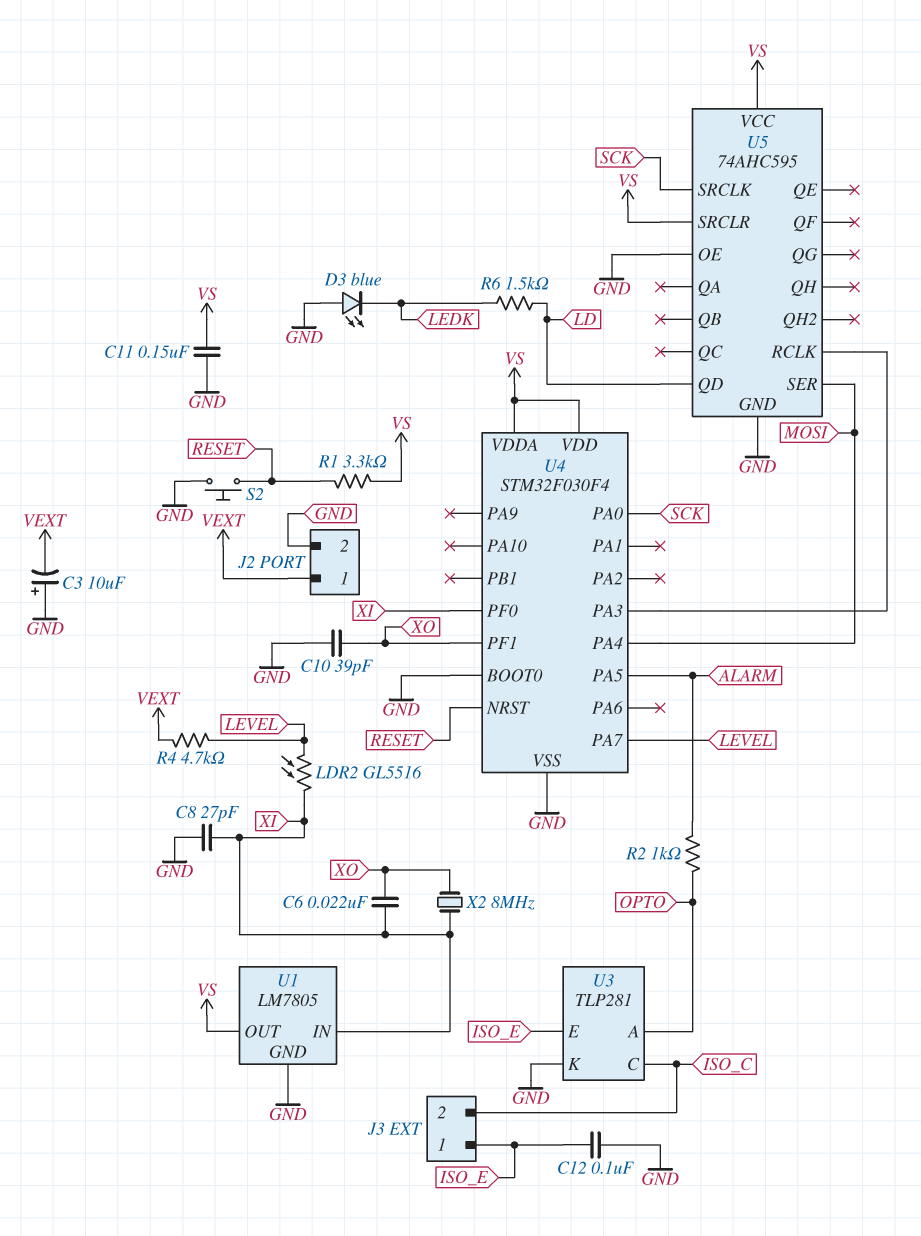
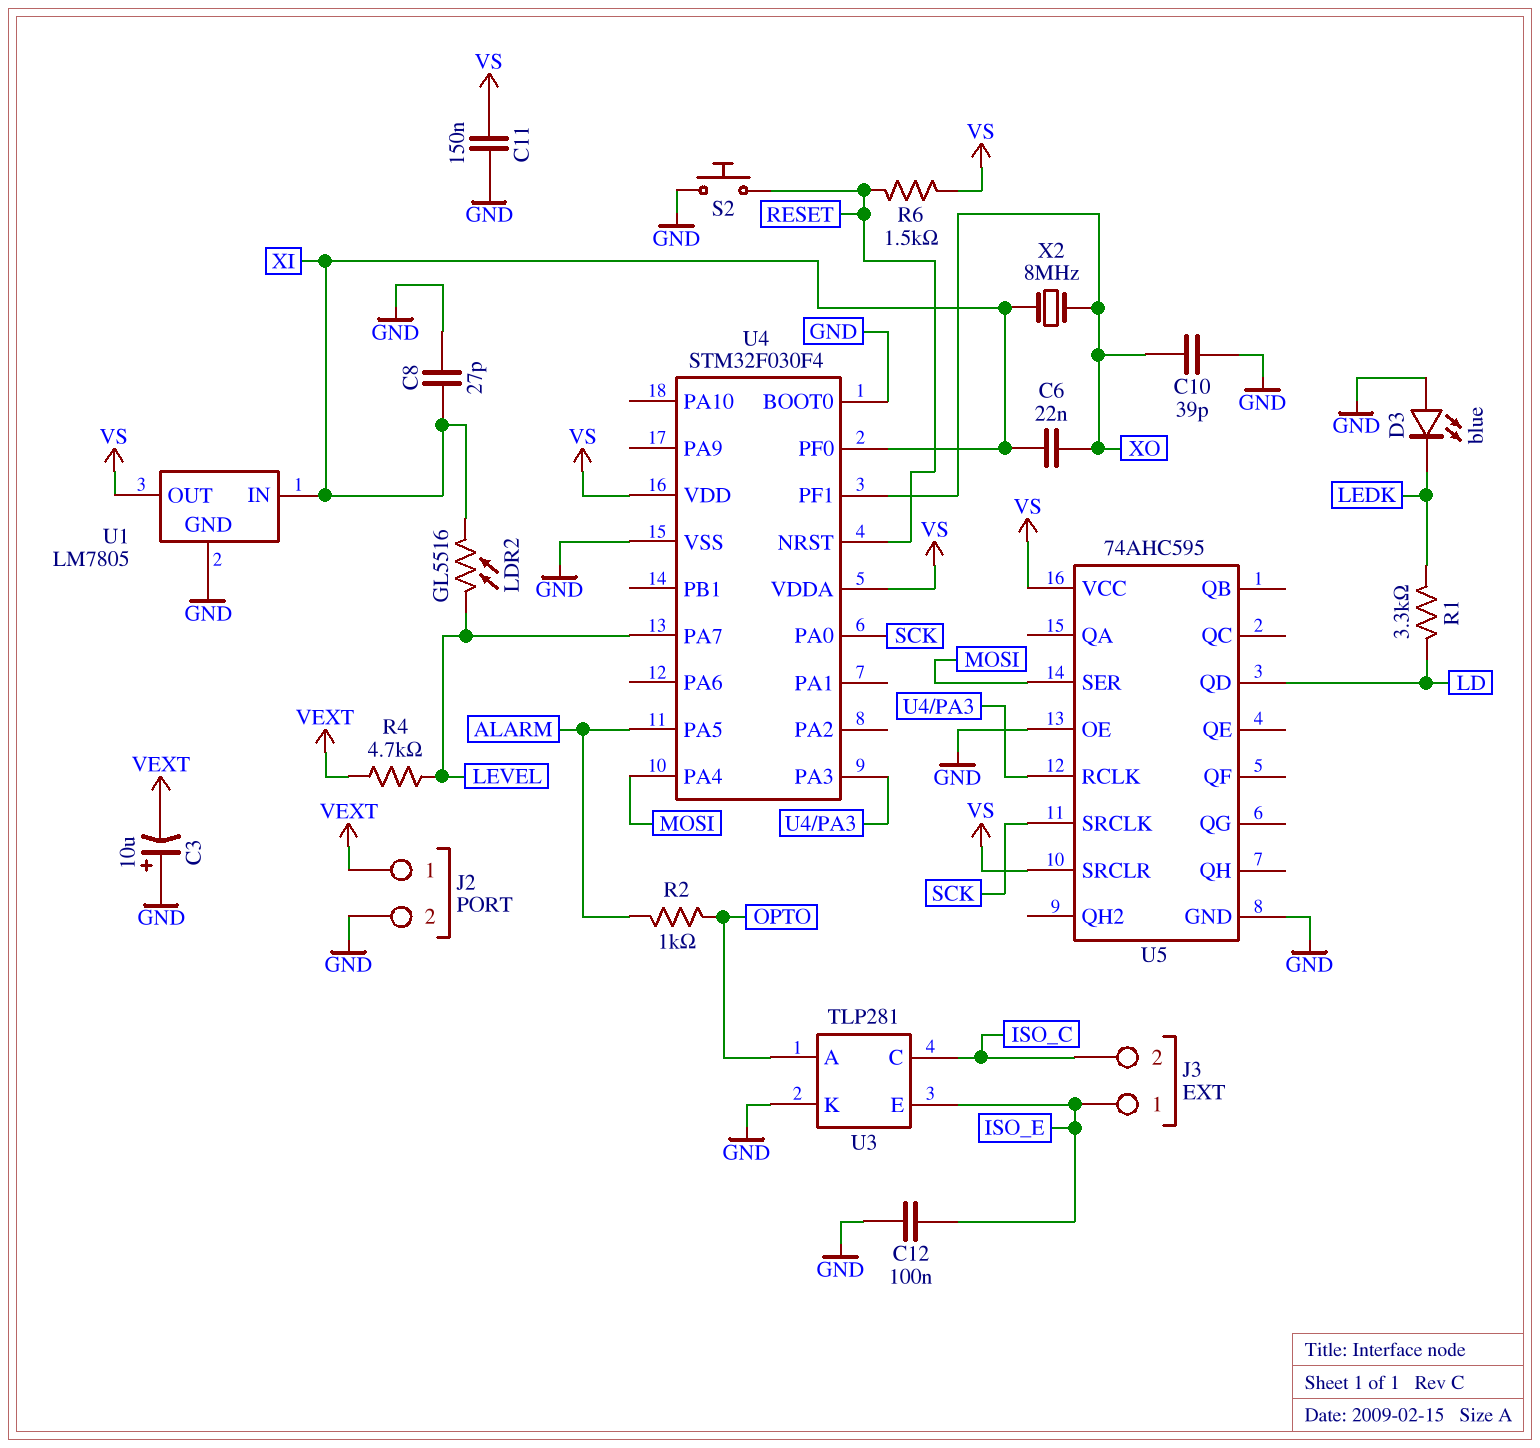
R1: 3.3k (RESET, VS) -> 3.3k (LD, LEDK)
R6: 1.5k (LD, LEDK) -> 1.5k (RESET, VS)

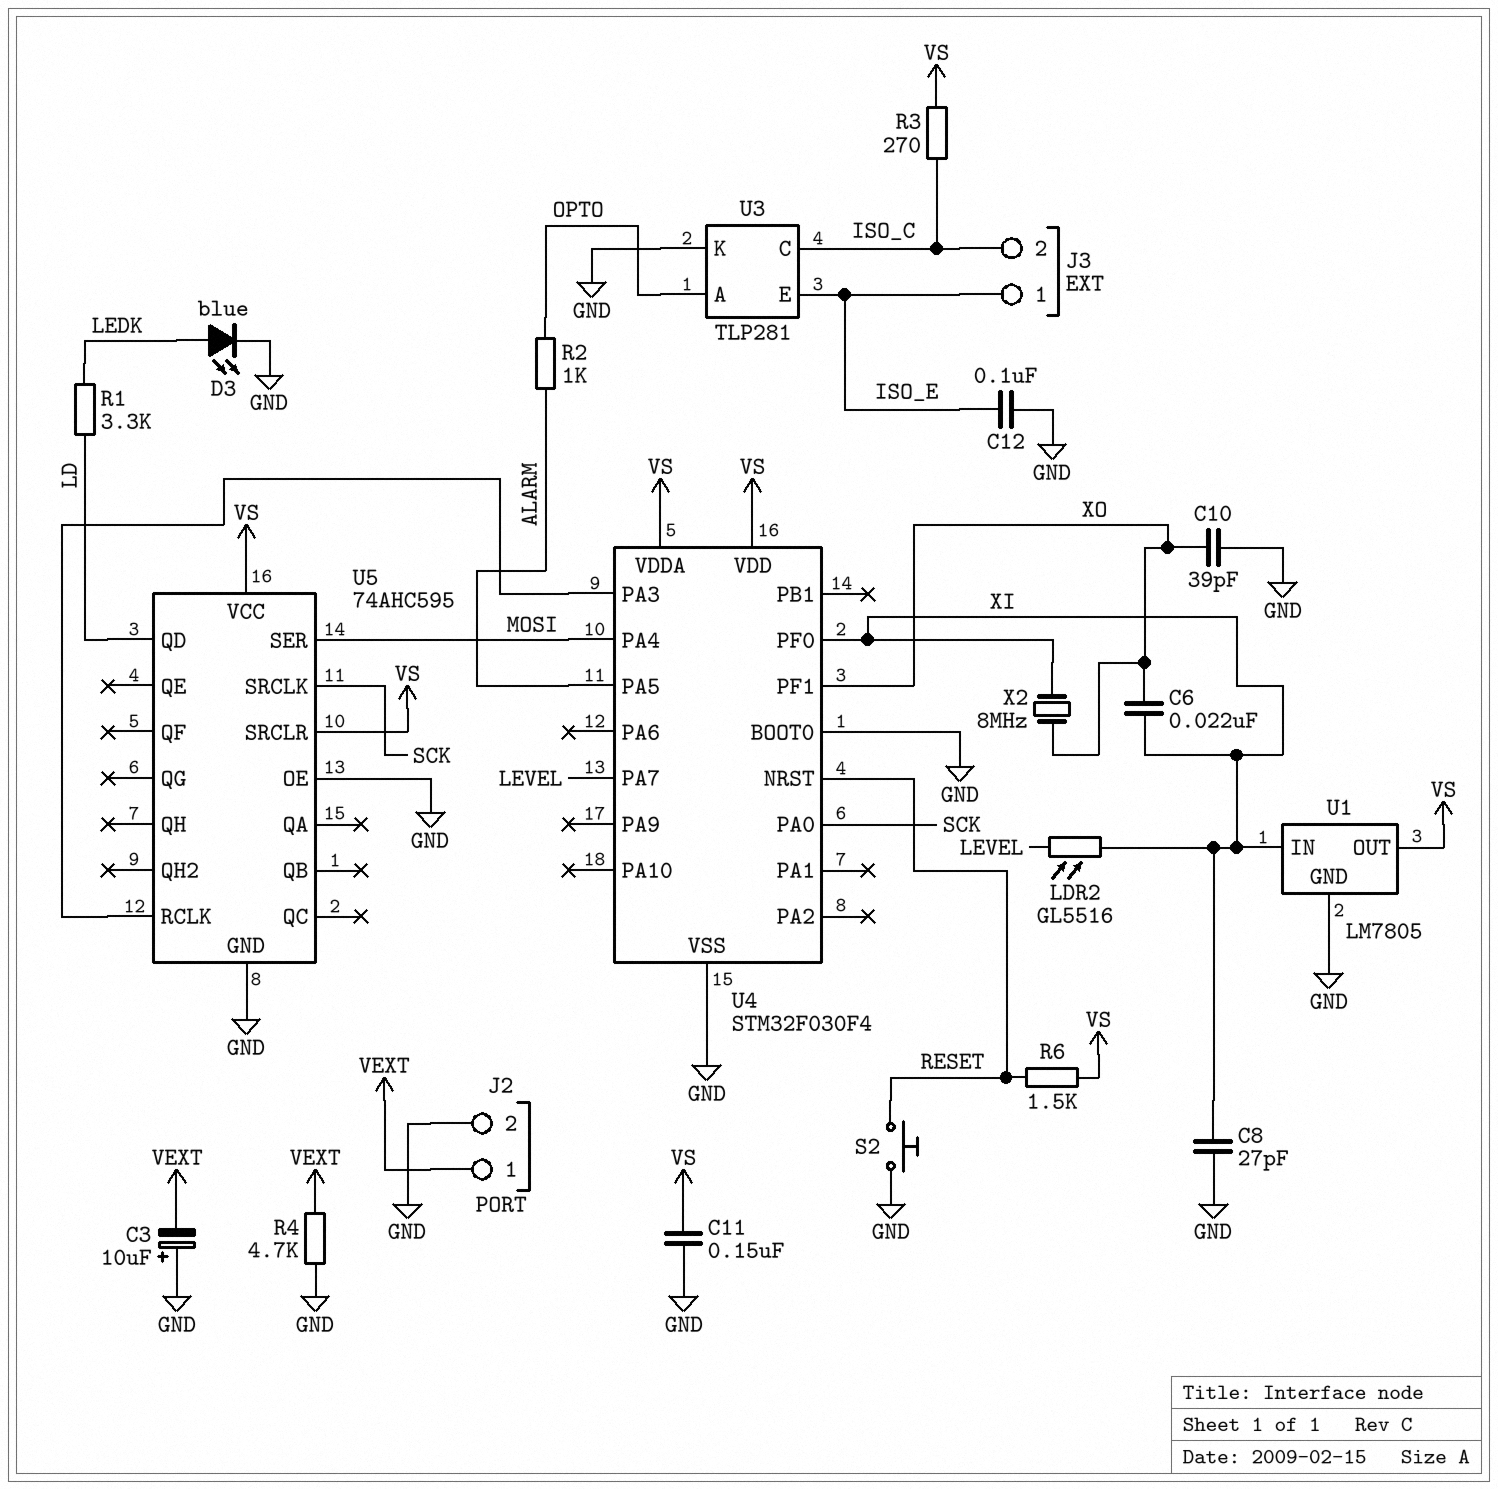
D3: LED blue (A GND, K LEDK) -> LED blue (A LEDK, K GND)
R3: none -> 270 (ISO_C, VS)
R4: 4.7k (LEVEL, VEXT) -> 4.7k (GND, VEXT)

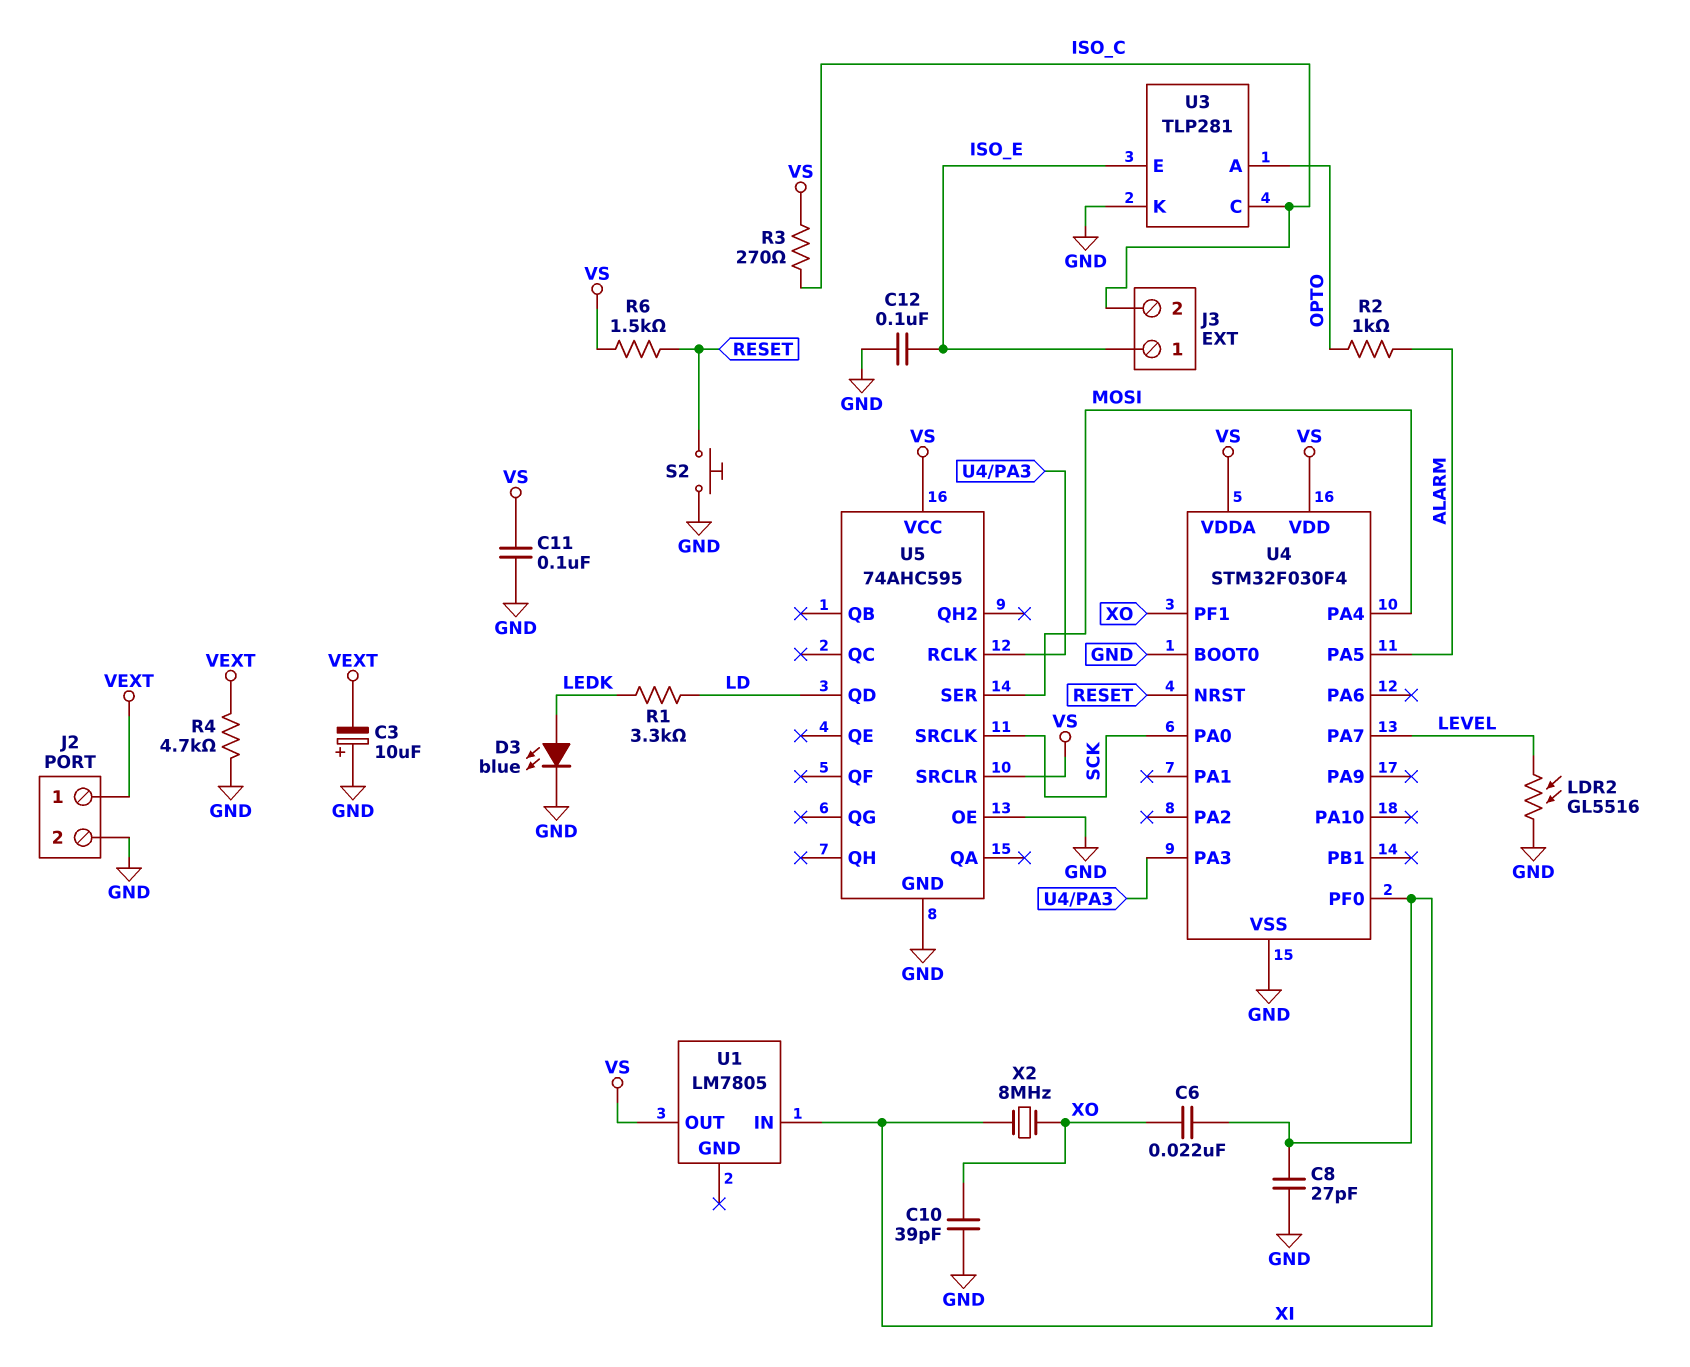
C11: 150nF (GND, VS) -> 100nF (GND, VS)
LDR2: GL5516 (LEVEL, XI) -> GL5516 (GND, LEVEL)
U1 pin GND: GND -> none

